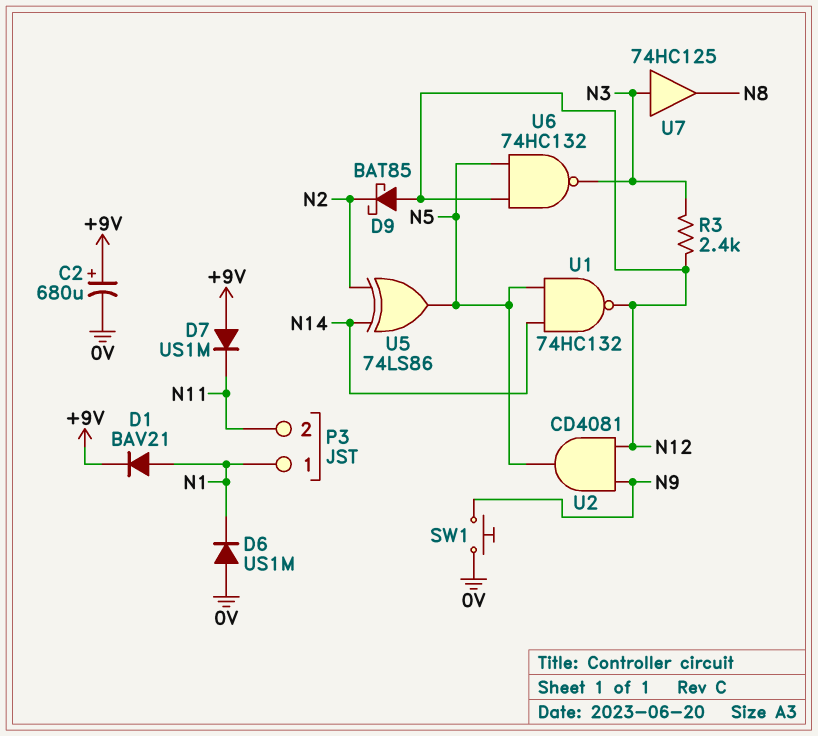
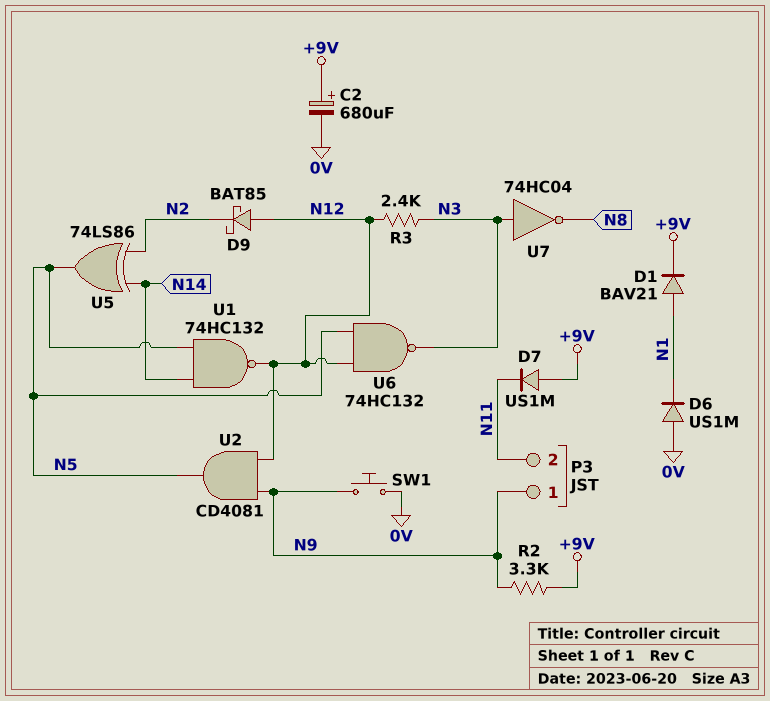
P3 pin 1: N1 -> N9
R2: none -> 3.3k (+9V, N9)
U7: buffer 74HC125 (in N3, out N8) -> NOT 74HC04 (in N3, out N8)

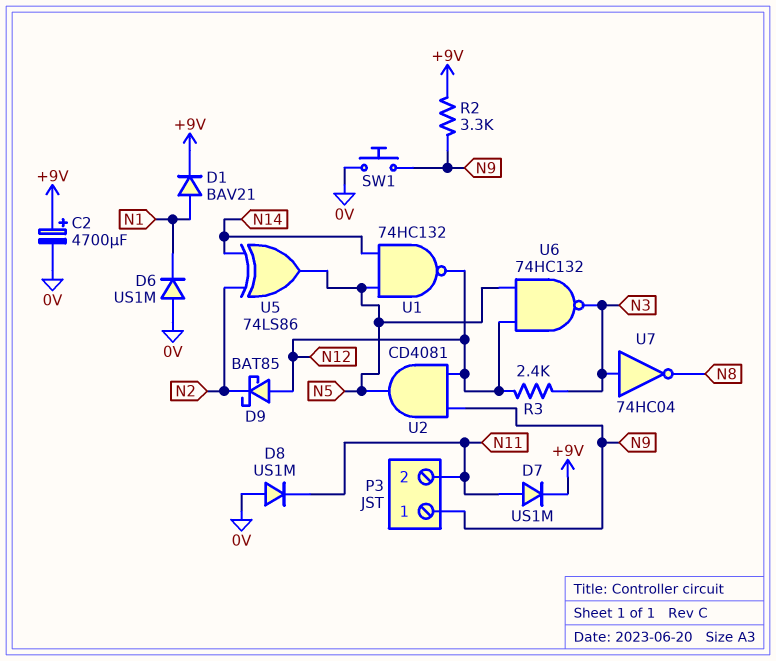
C2: 680uF (plus +9V, minus 0V) -> 4700uF (plus +9V, minus 0V)
D7: diode US1M (A +9V, K N11) -> diode US1M (A N11, K +9V)
D8: none -> diode US1M (A 0V, K N11)

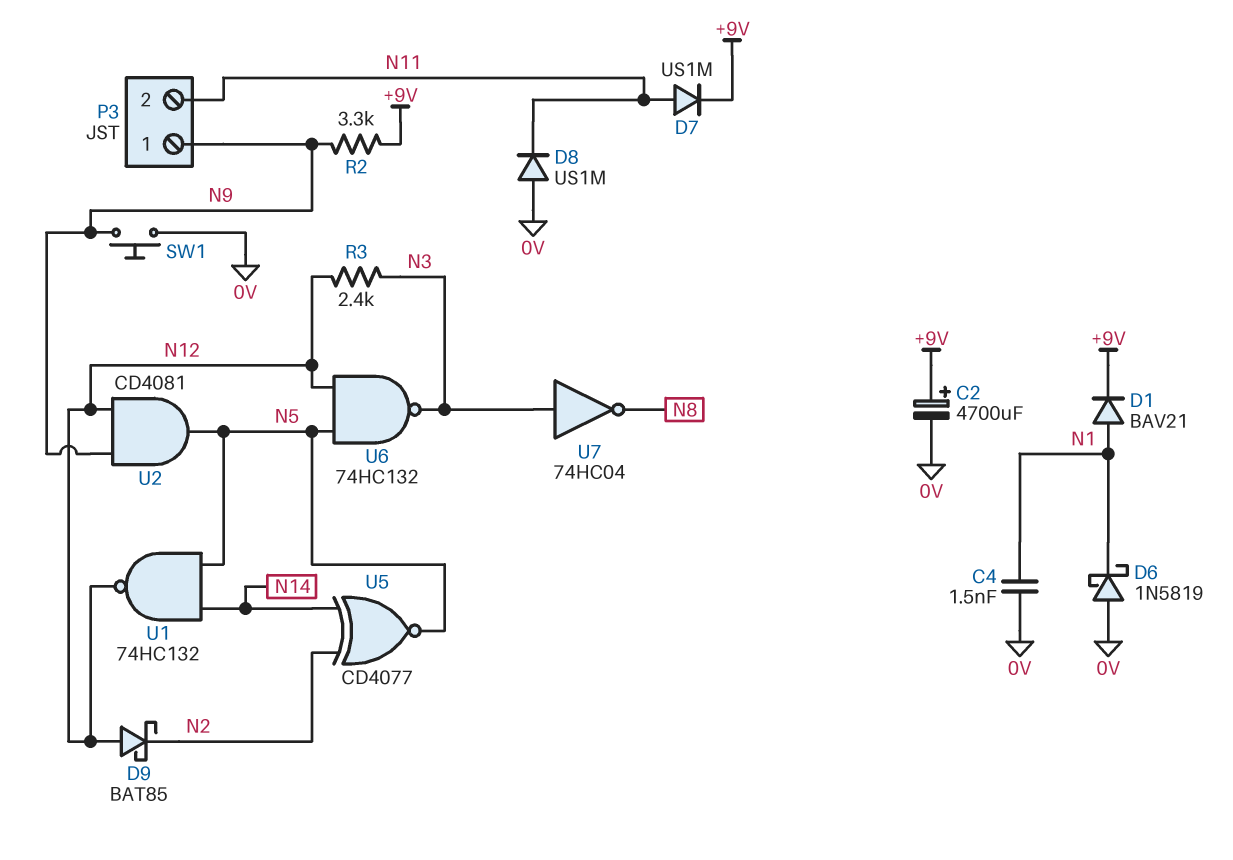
C4: none -> 1.5nF (0V, N1)
D6: diode US1M (A 0V, K N1) -> schottky 1N5819 (A 0V, K N1)
U5: XOR 74LS86 (in N2, in N14, out N5) -> XNOR CD4077 (in N2, in N14, out N5)

